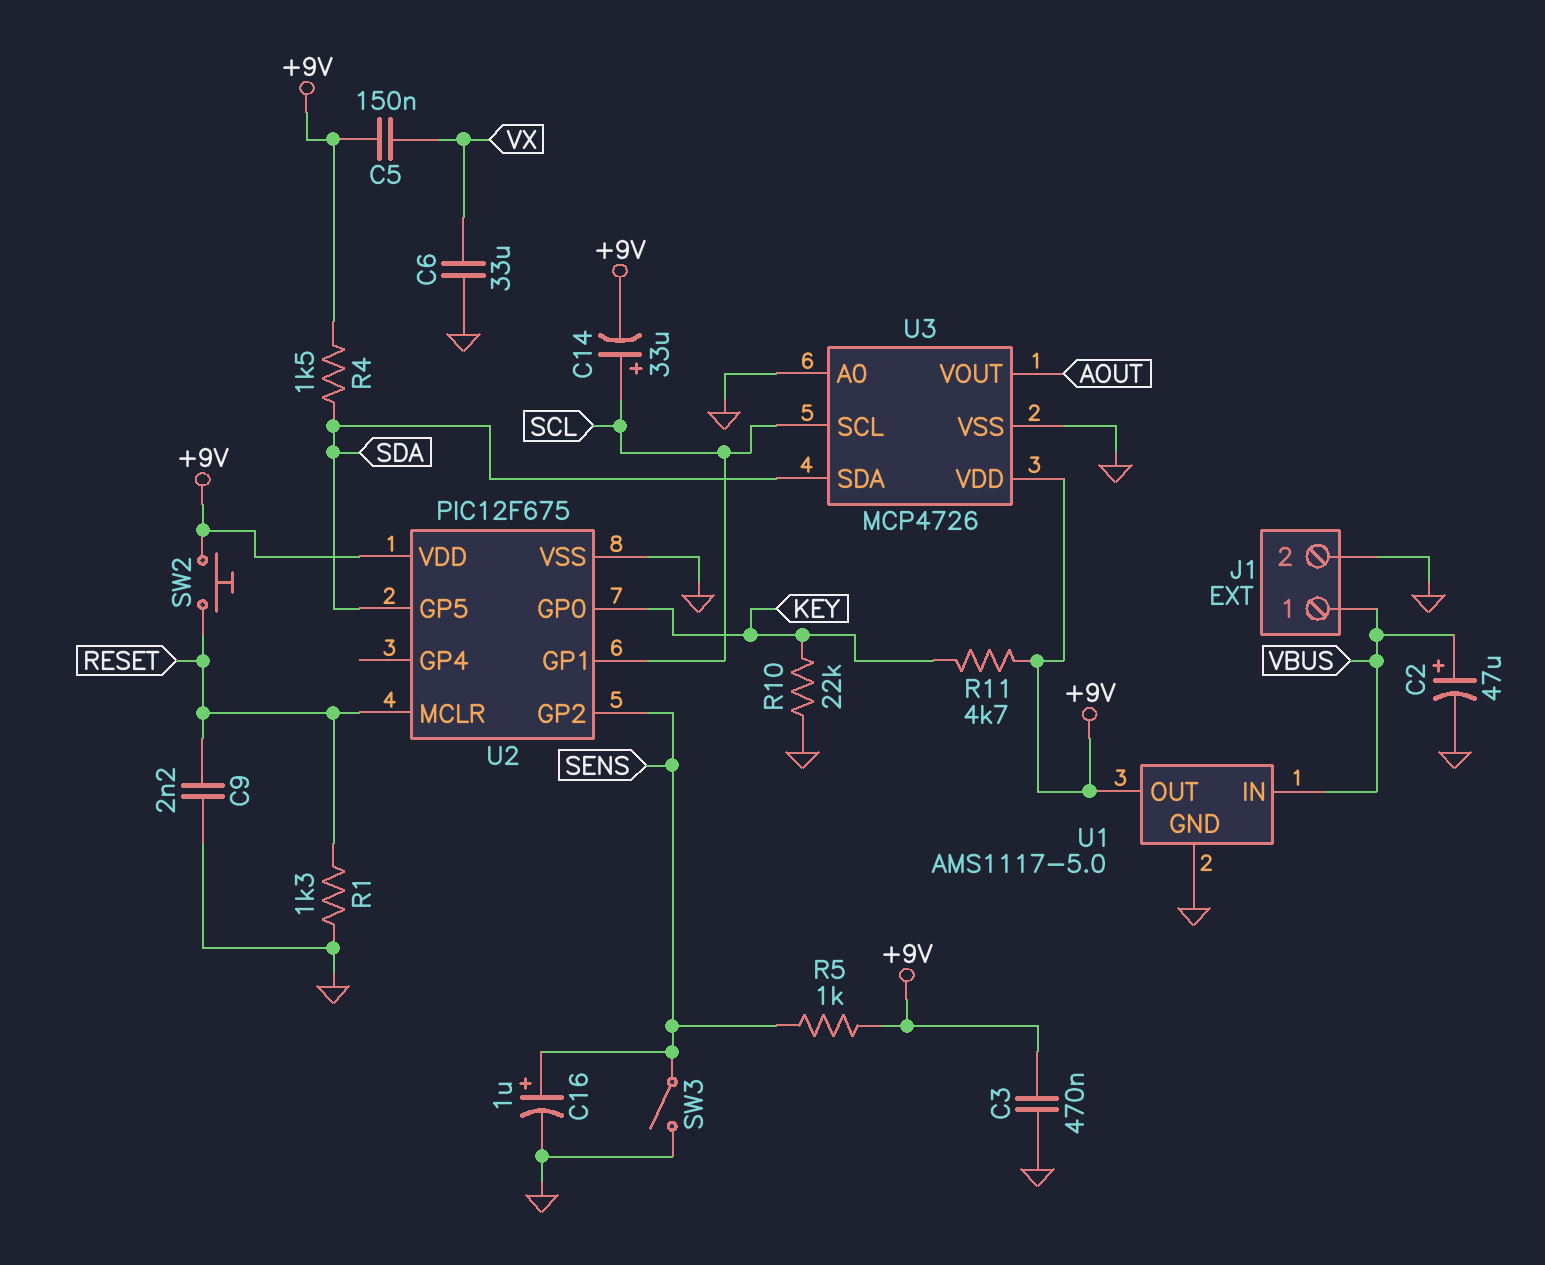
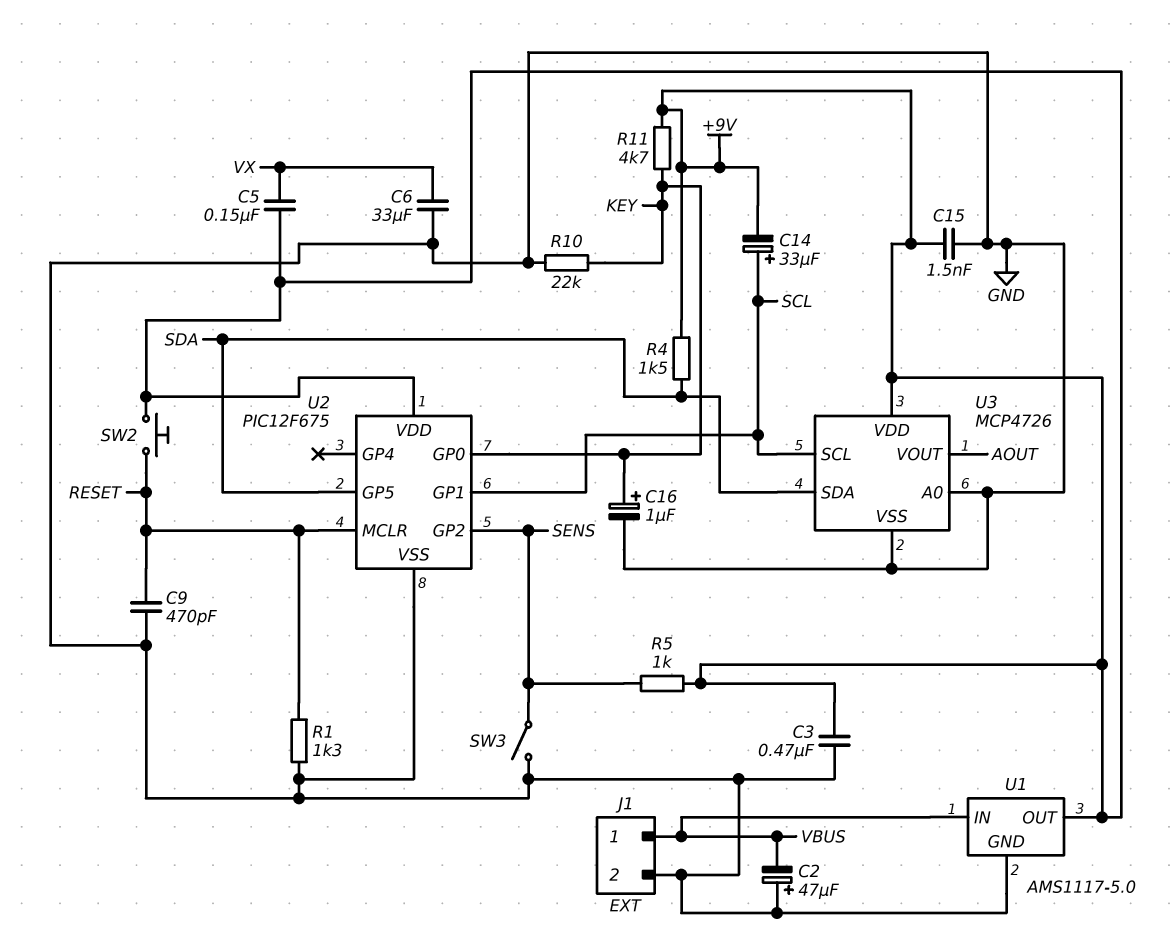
C2: 47uF (plus VBUS, minus GND) -> 47uF (plus GND, minus VBUS)
C9: 2.2nF (GND, RESET) -> 470pF (GND, RESET)
C15: none -> 1.5nF (+9V, GND)
C16: 1uF (plus SENS, minus GND) -> 1uF (plus KEY, minus GND)

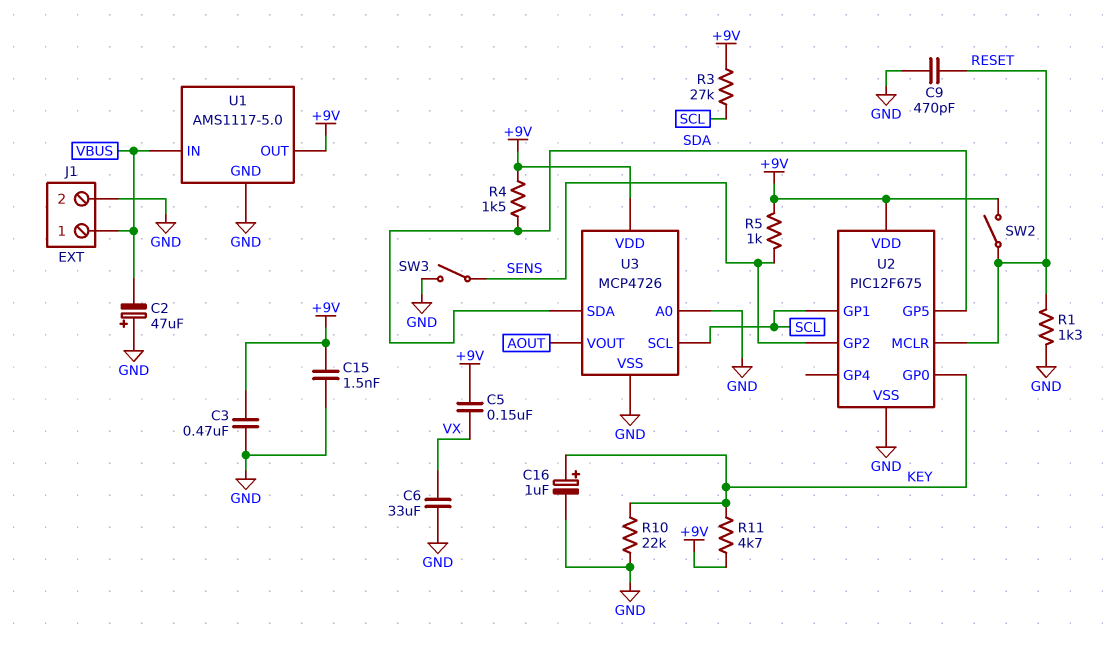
C14: 33uF (plus SCL, minus +9V) -> none
R3: none -> 27k (+9V, SCL)
SW2: button (+9V, RESET) -> switch (+9V, RESET)

